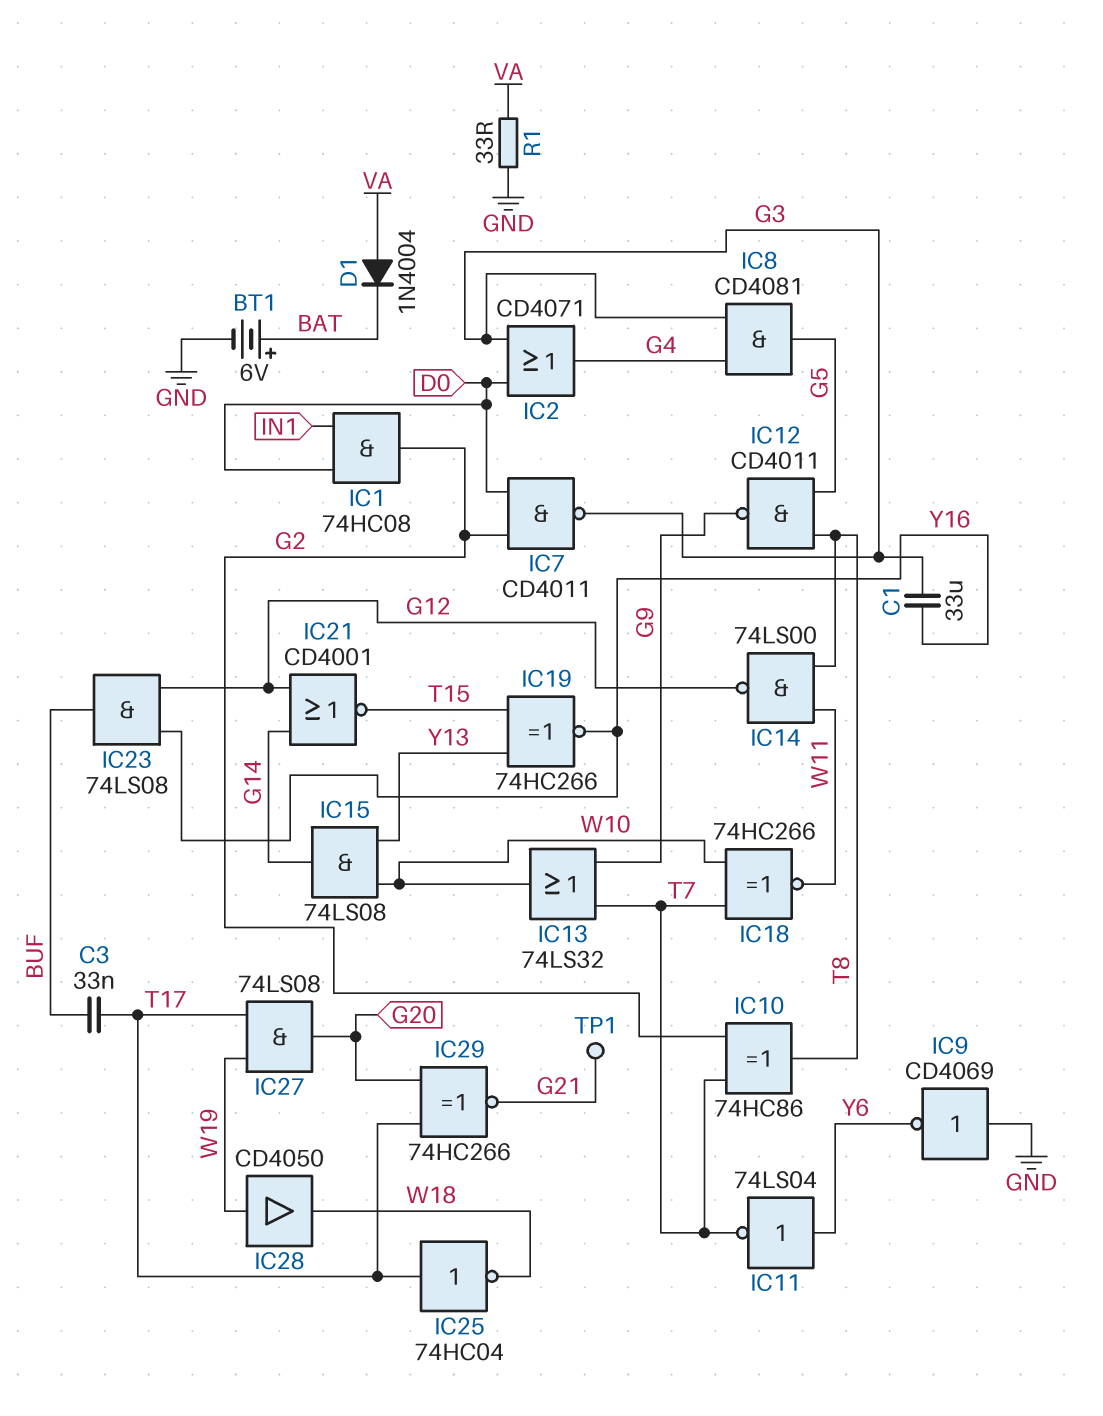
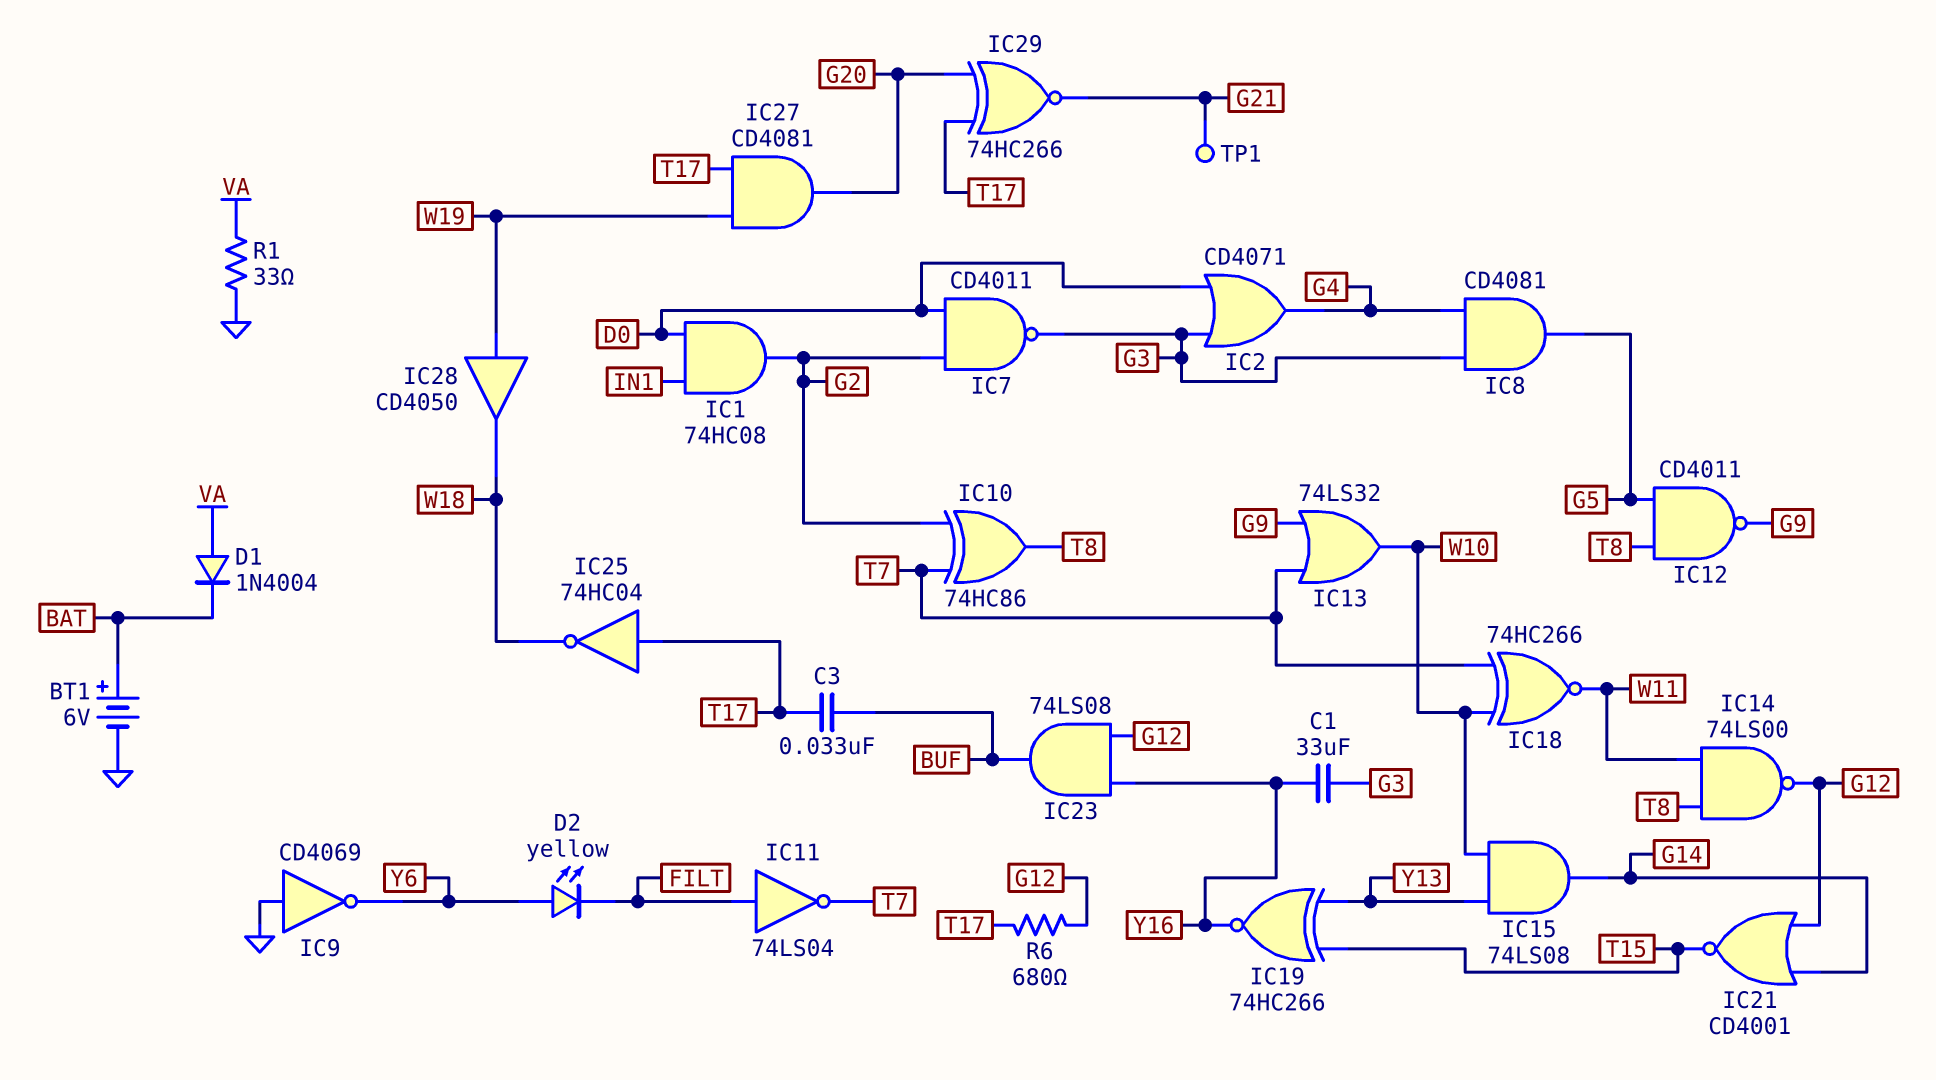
D2: none -> LED yellow (A Y6, K FILT)
IC11: NOT 74LS04 (in Y6, out T7) -> NOT 74LS04 (in FILT, out T7)
IC27: AND 74LS08 (in T17, in W19, out G20) -> AND CD4081 (in T17, in W19, out G20)
R6: none -> 680 (G12, T17)

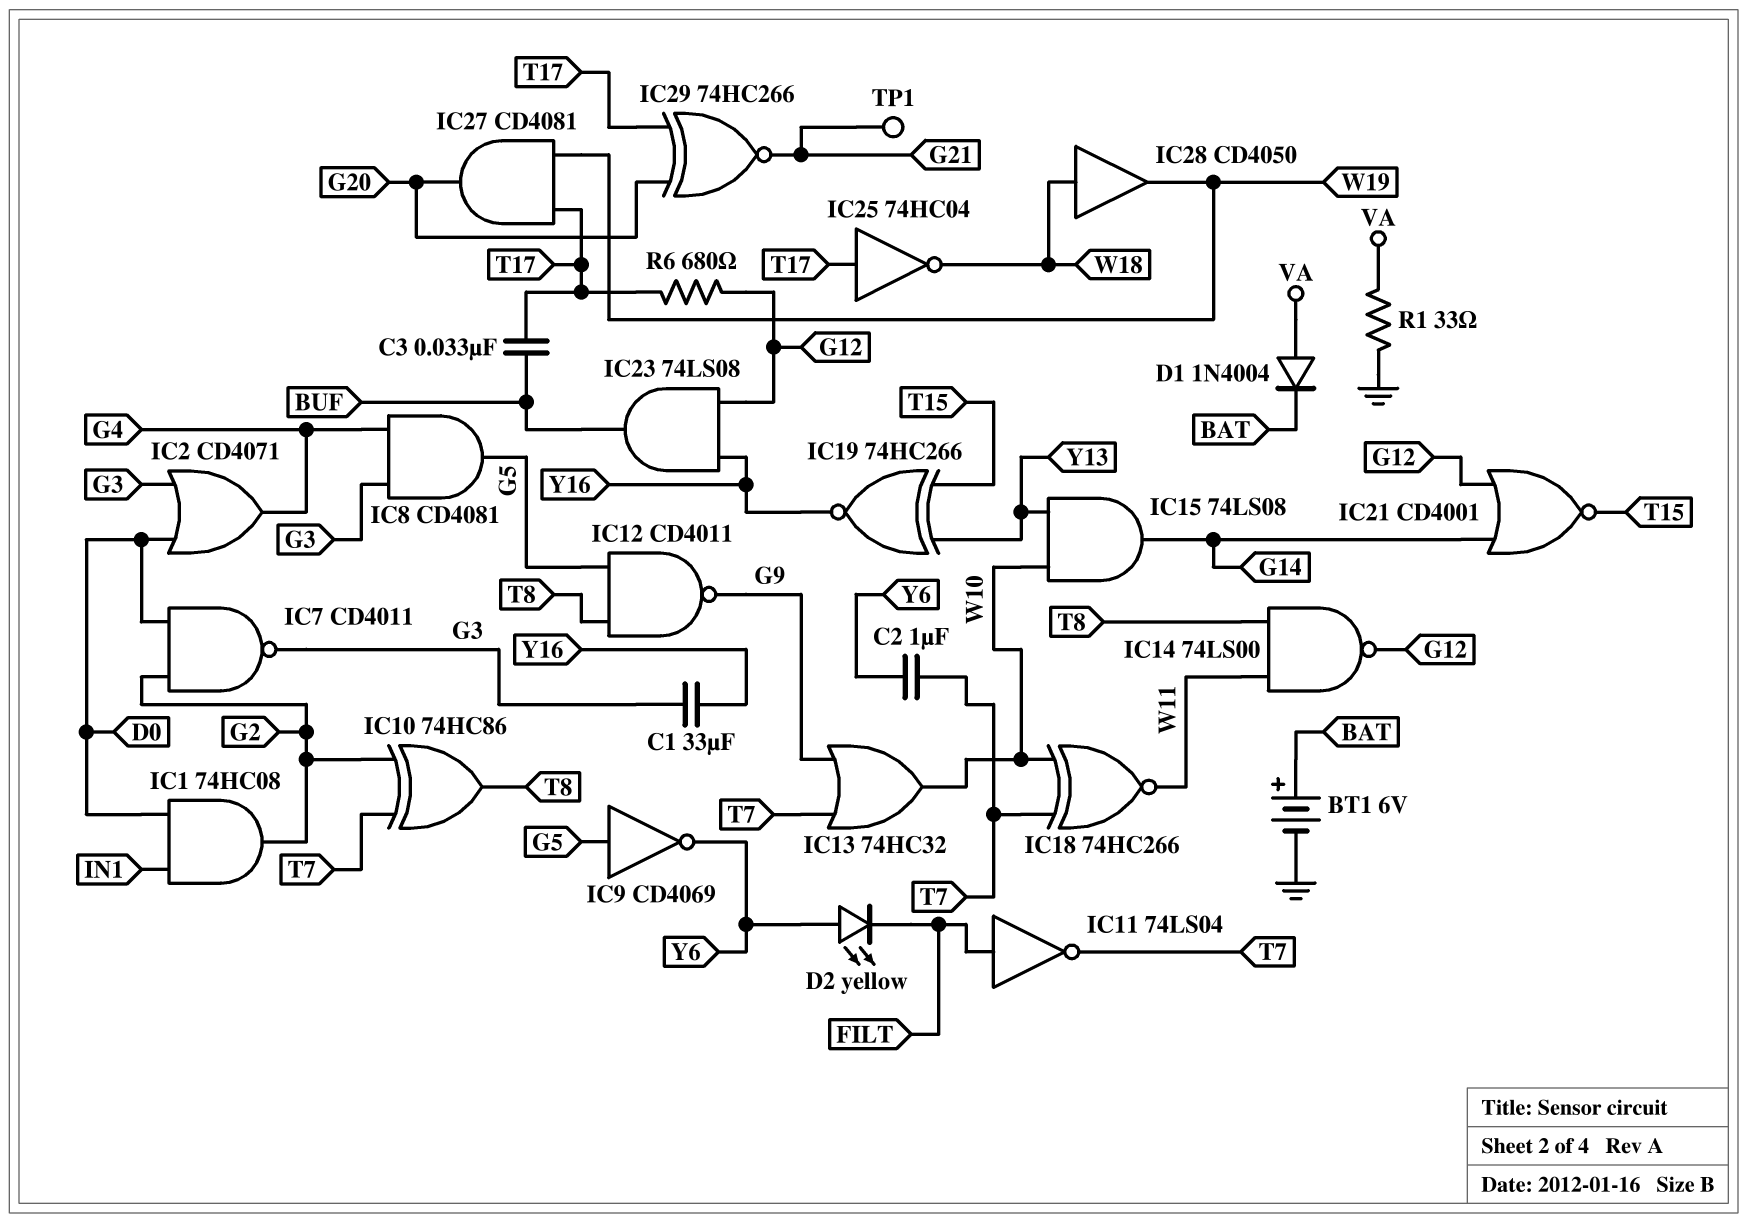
C2: none -> 1uF (T7, Y6)
IC9: NOT CD4069 (in GND, out Y6) -> NOT CD4069 (in G5, out Y6)
IC13: OR 74LS32 (in G9, in T7, out W10) -> OR 74HC32 (in G9, in T7, out W10)
IC28: buffer CD4050 (in W19, out W18) -> buffer CD4050 (in W18, out W19)

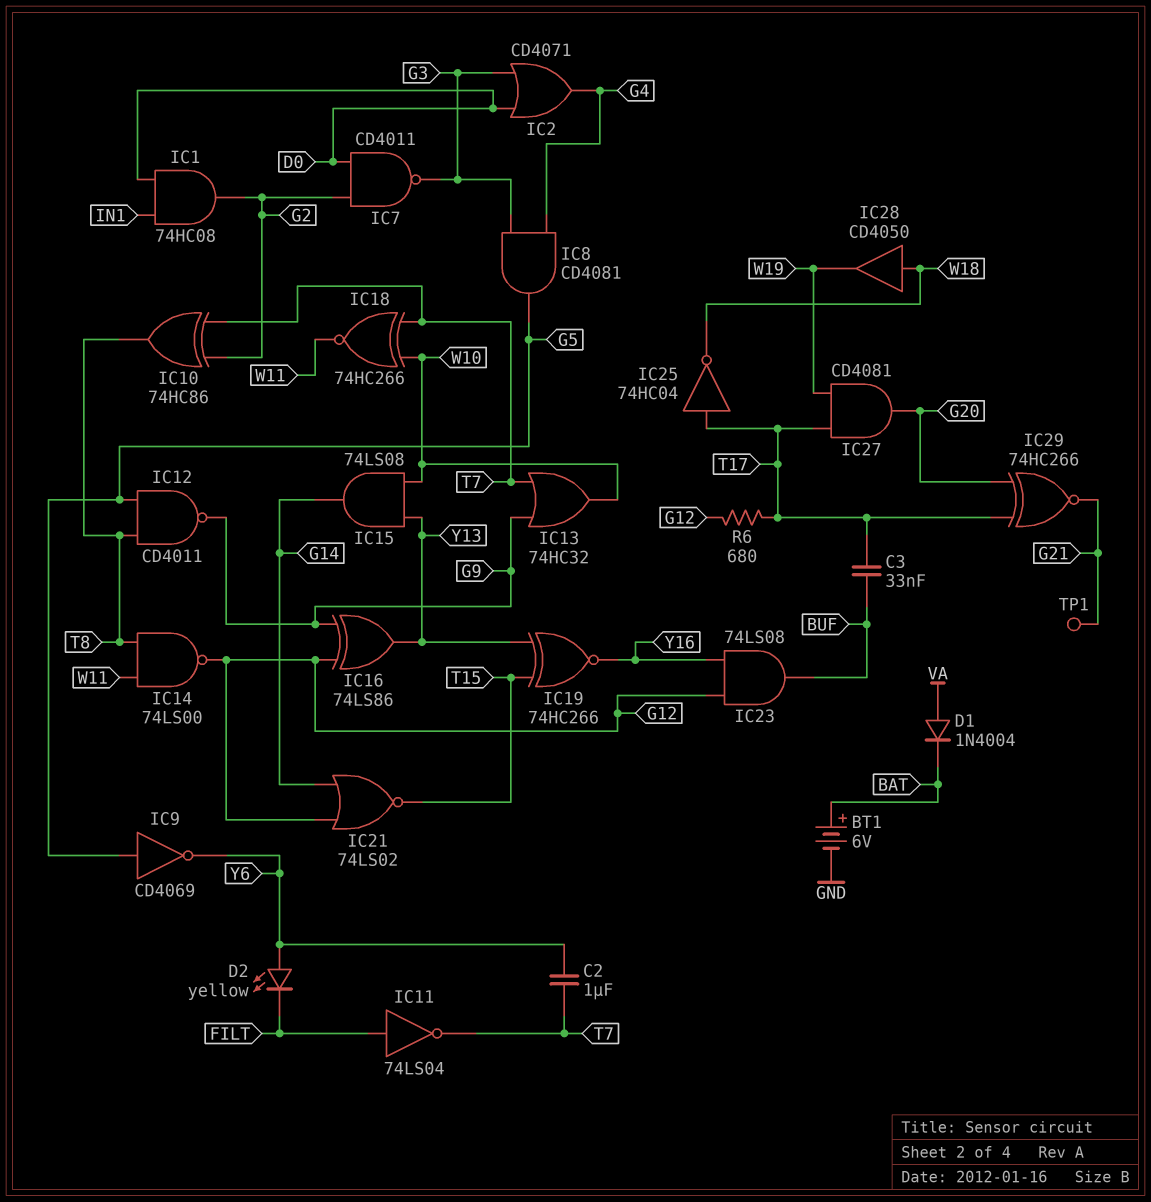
C1: 33uF (G3, Y16) -> none
IC16: none -> XOR 74LS86 (in G9, in G12, out Y13)
IC21: NOR CD4001 (in G12, in G14, out T15) -> NOR 74LS02 (in G12, in G14, out T15)
R1: 33 (GND, VA) -> none

